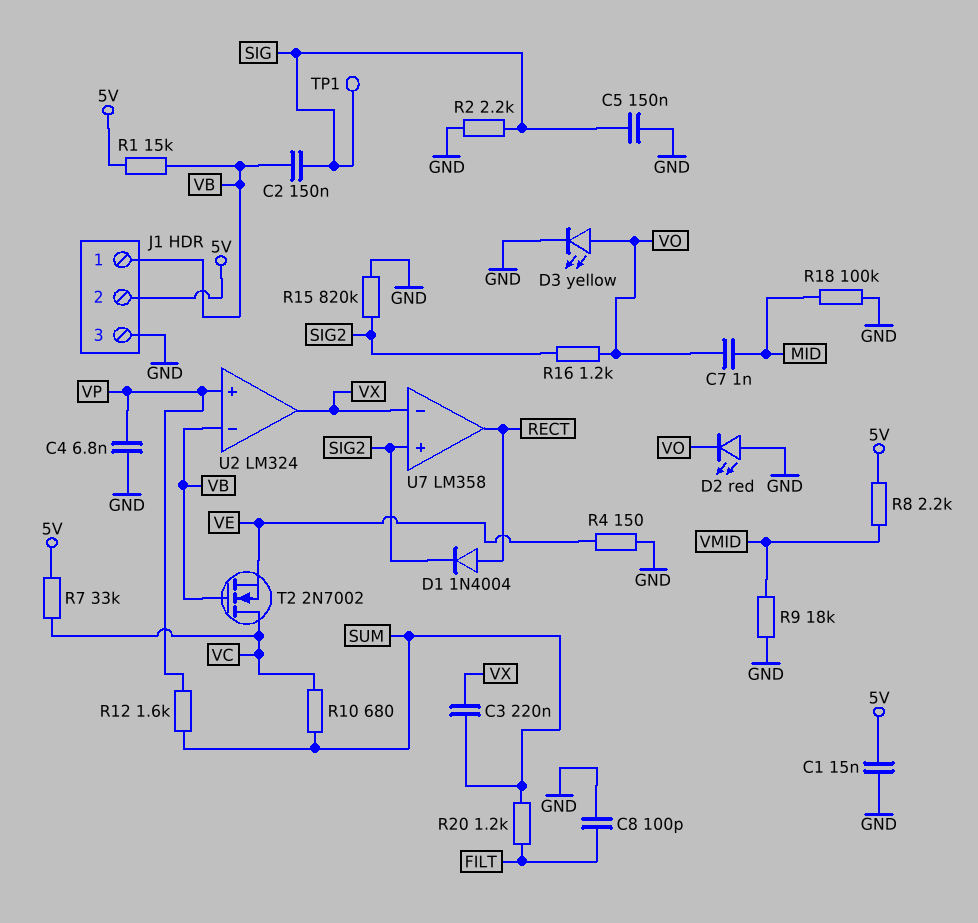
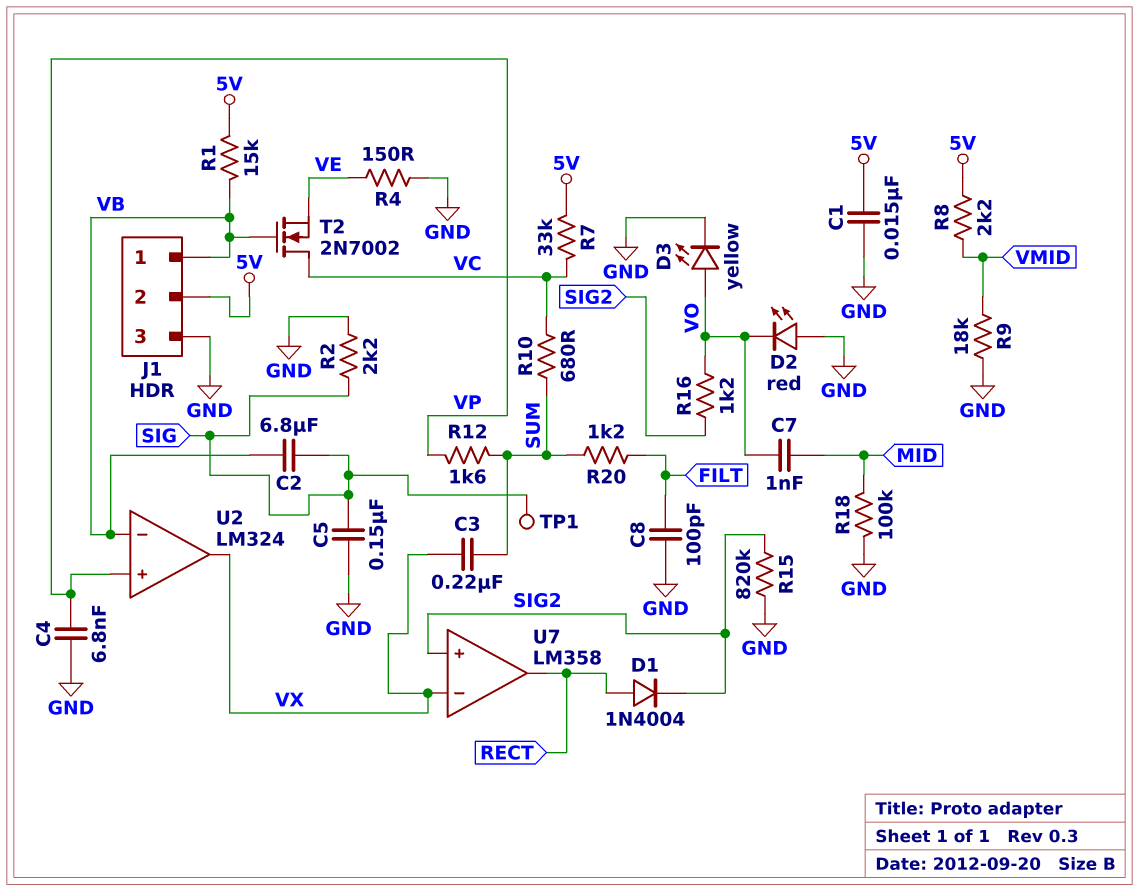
C2: 150nF (SIG, VB) -> 6.8uF (SIG, VB)

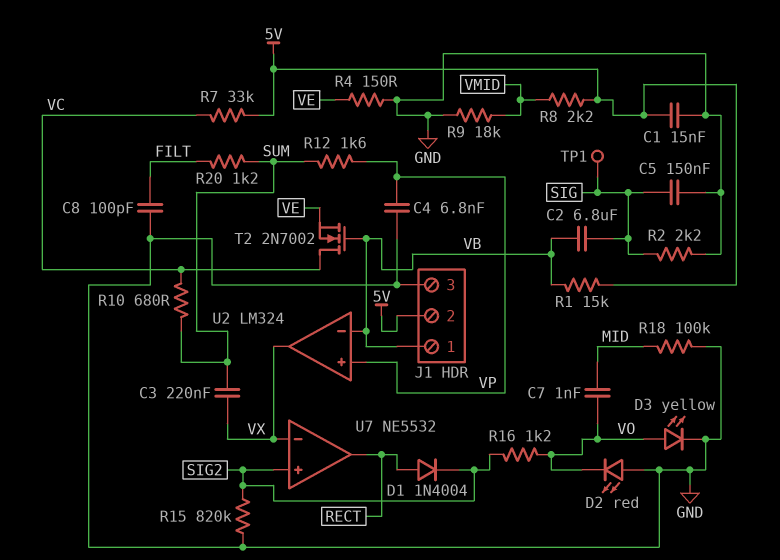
U7: LM358 -> NE5532

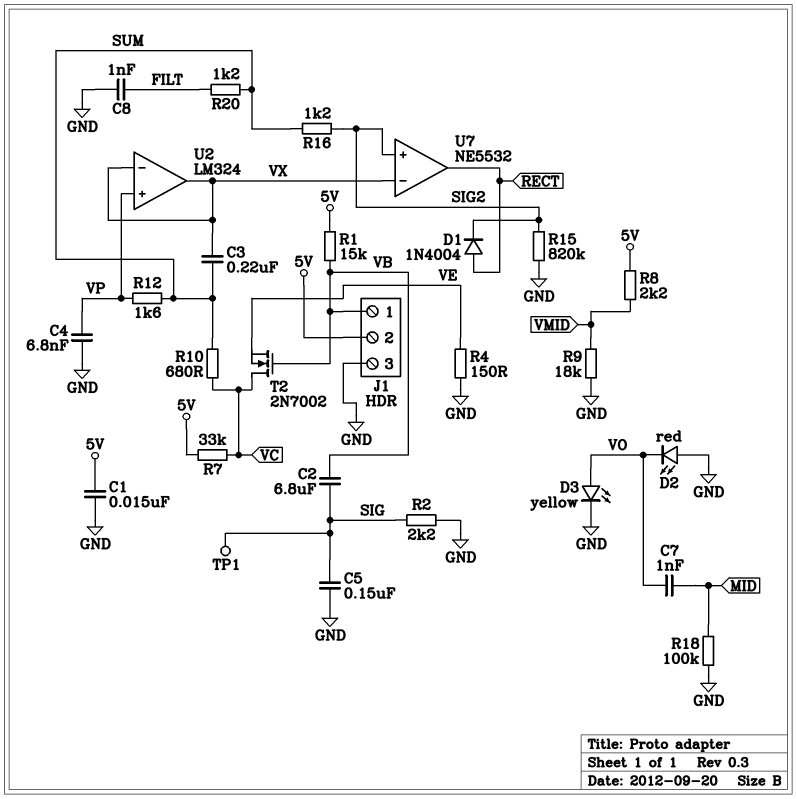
C8: 100pF (FILT, GND) -> 1nF (FILT, GND)
R16: 1.2k (SIG2, VO) -> 1.2k (SIG2, SUM)
U2 pin in-: VB -> VX

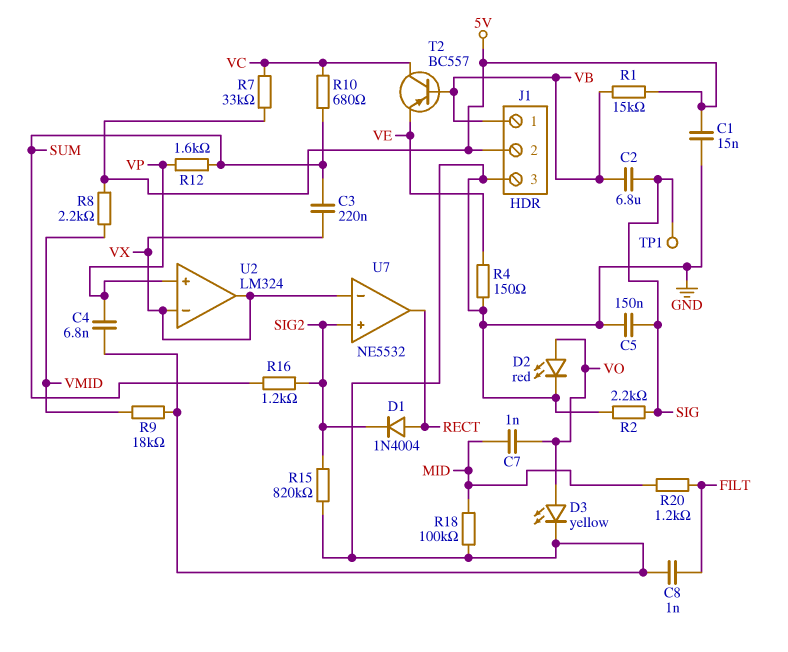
D2: LED red (A GND, K VO) -> LED red (A VO, K GND)
R20: 1.2k (FILT, SUM) -> 1.2k (FILT, MID)
T2: NMOS 2N7002 (G VB, D VC, S VE) -> PNP BC557 (B VB, C VC, E VE)

